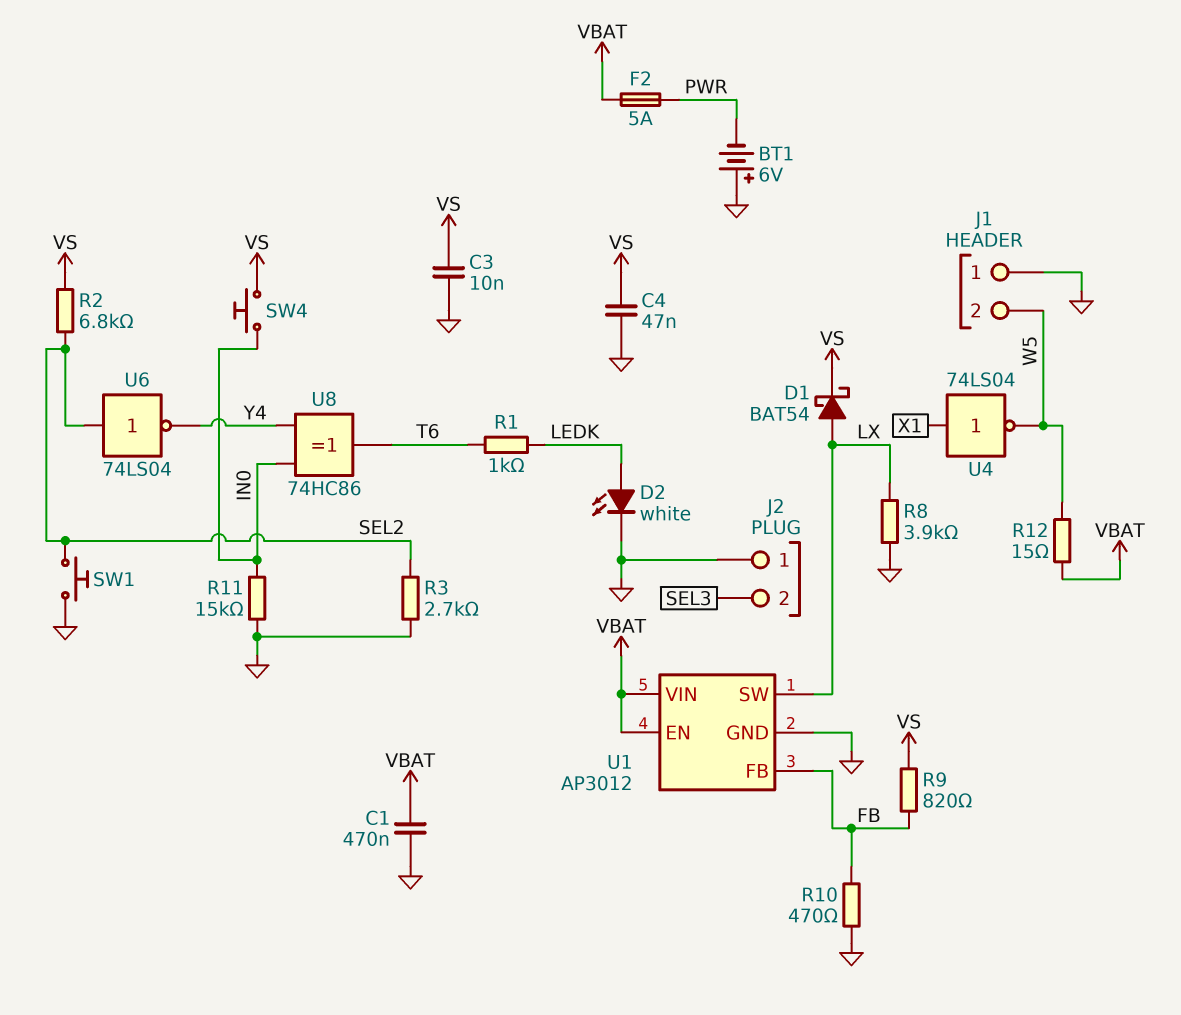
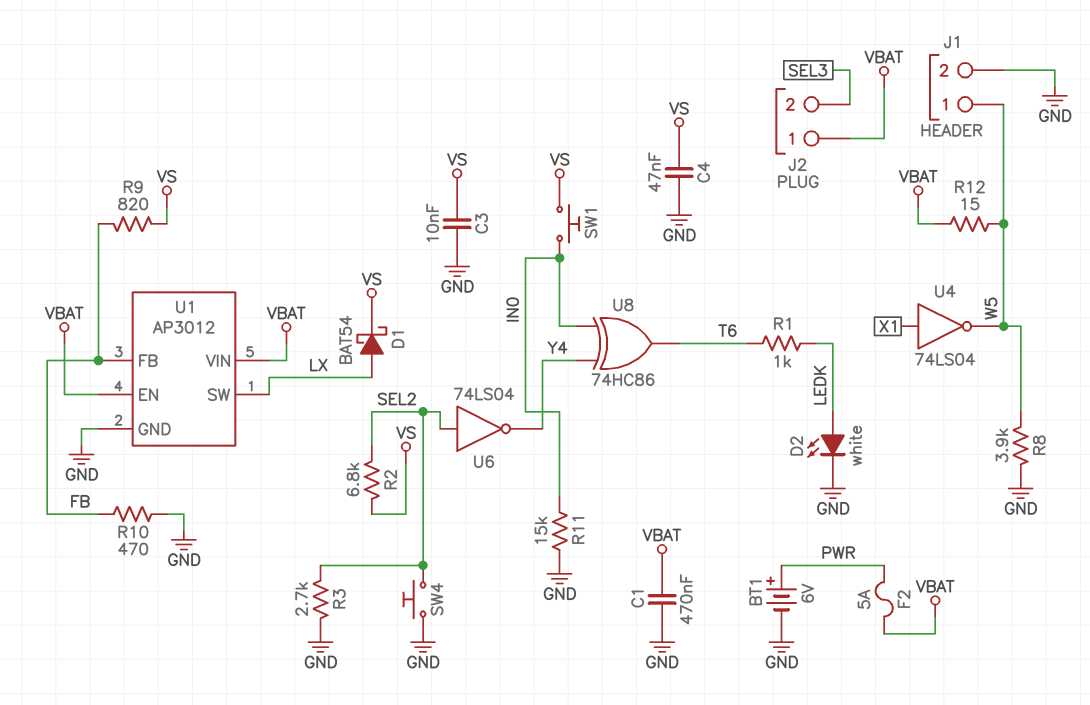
BT1: 6V (plus GND, minus PWR) -> 6V (plus PWR, minus GND)
J1 pin 1: GND -> W5
J1 pin 2: W5 -> GND
J2 pin 1: GND -> VBAT
R8: 3.9k (GND, LX) -> 3.9k (GND, W5)
SW1: button (GND, SEL2) -> button (IN0, VS)
SW4: button (IN0, VS) -> button (GND, SEL2)

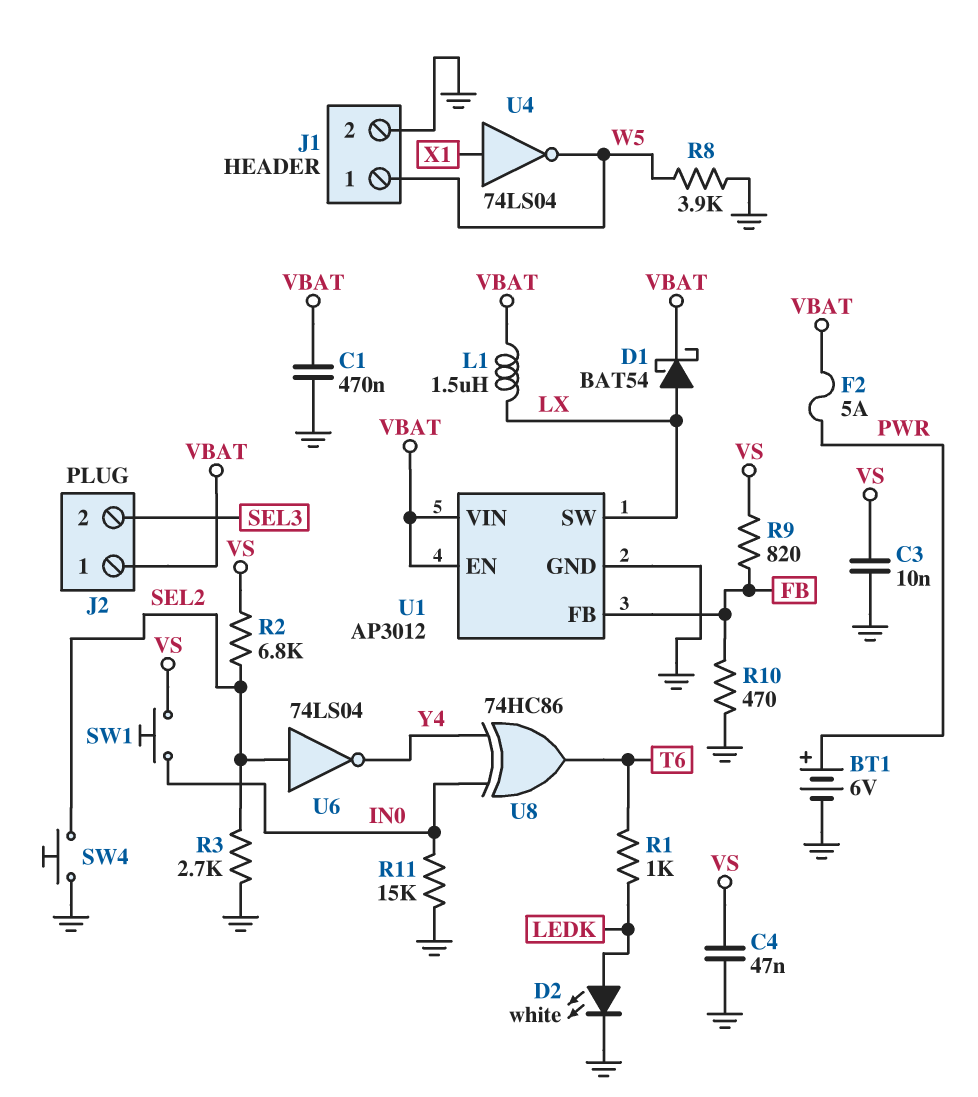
D1: schottky BAT54 (A LX, K VS) -> schottky BAT54 (A LX, K VBAT)
L1: none -> 1.5uH (LX, VBAT)
R12: 15 (VBAT, W5) -> none

